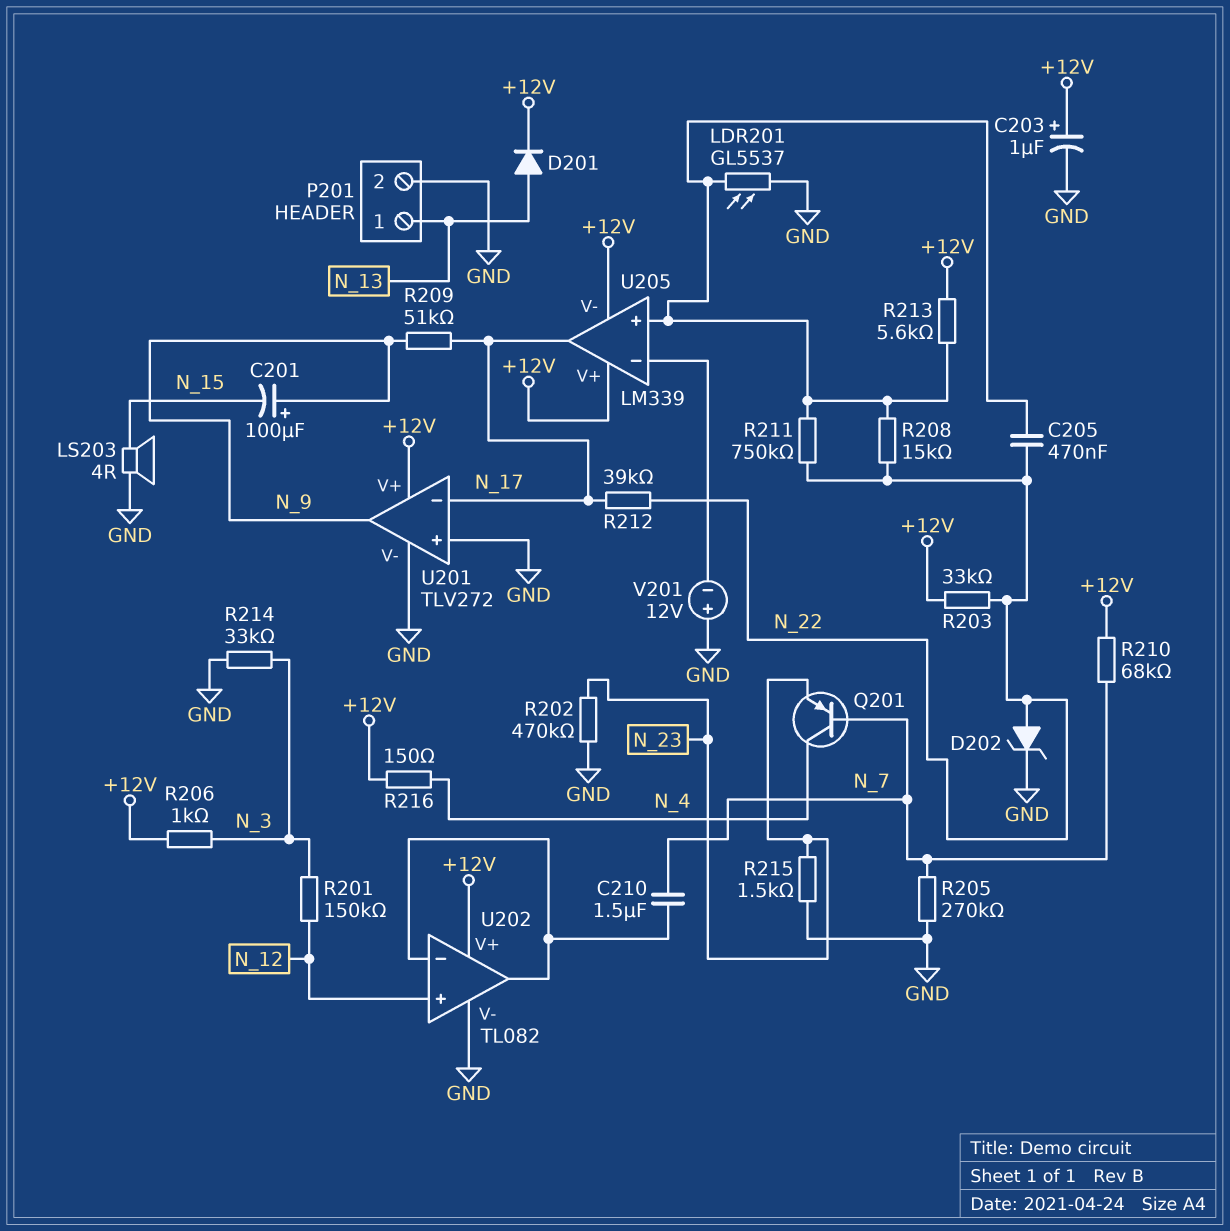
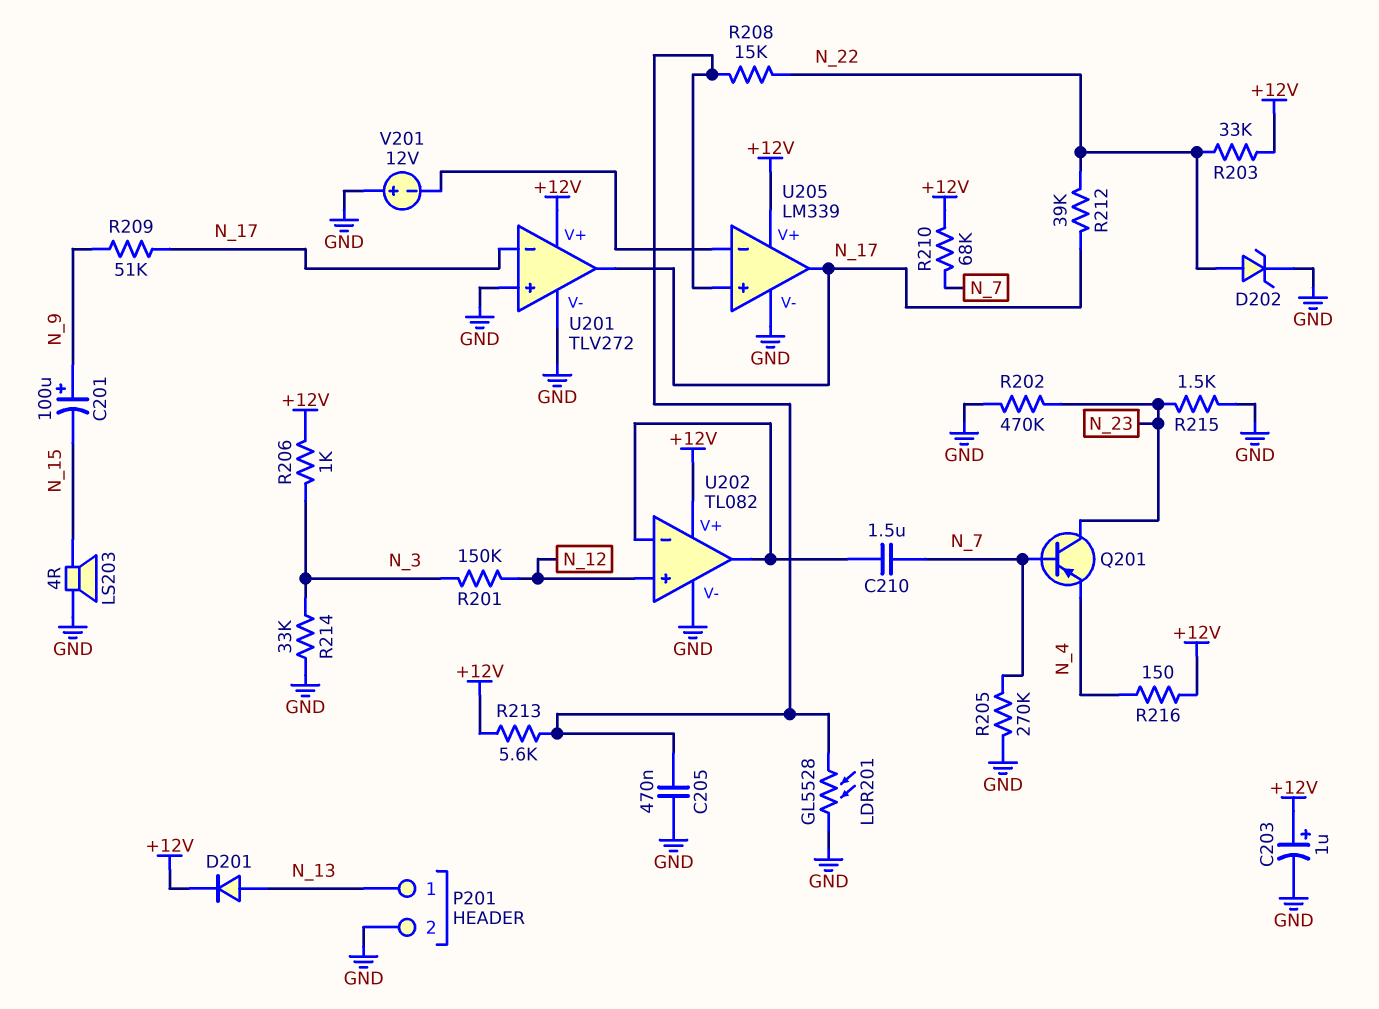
C205: 470nF (N_22, U205/in+) -> 470nF (GND, U205/in+)
LDR201: GL5537 (GND, U205/in+) -> GL5528 (GND, U205/in+)
Q201: PNP (B N_7, C N_4, E N_23) -> PNP (B N_7, C N_23, E N_4)
R211: 750k (N_22, U205/in+) -> none
U201 pin out: N_9 -> N_17
U205 pin V-: +12V -> GND

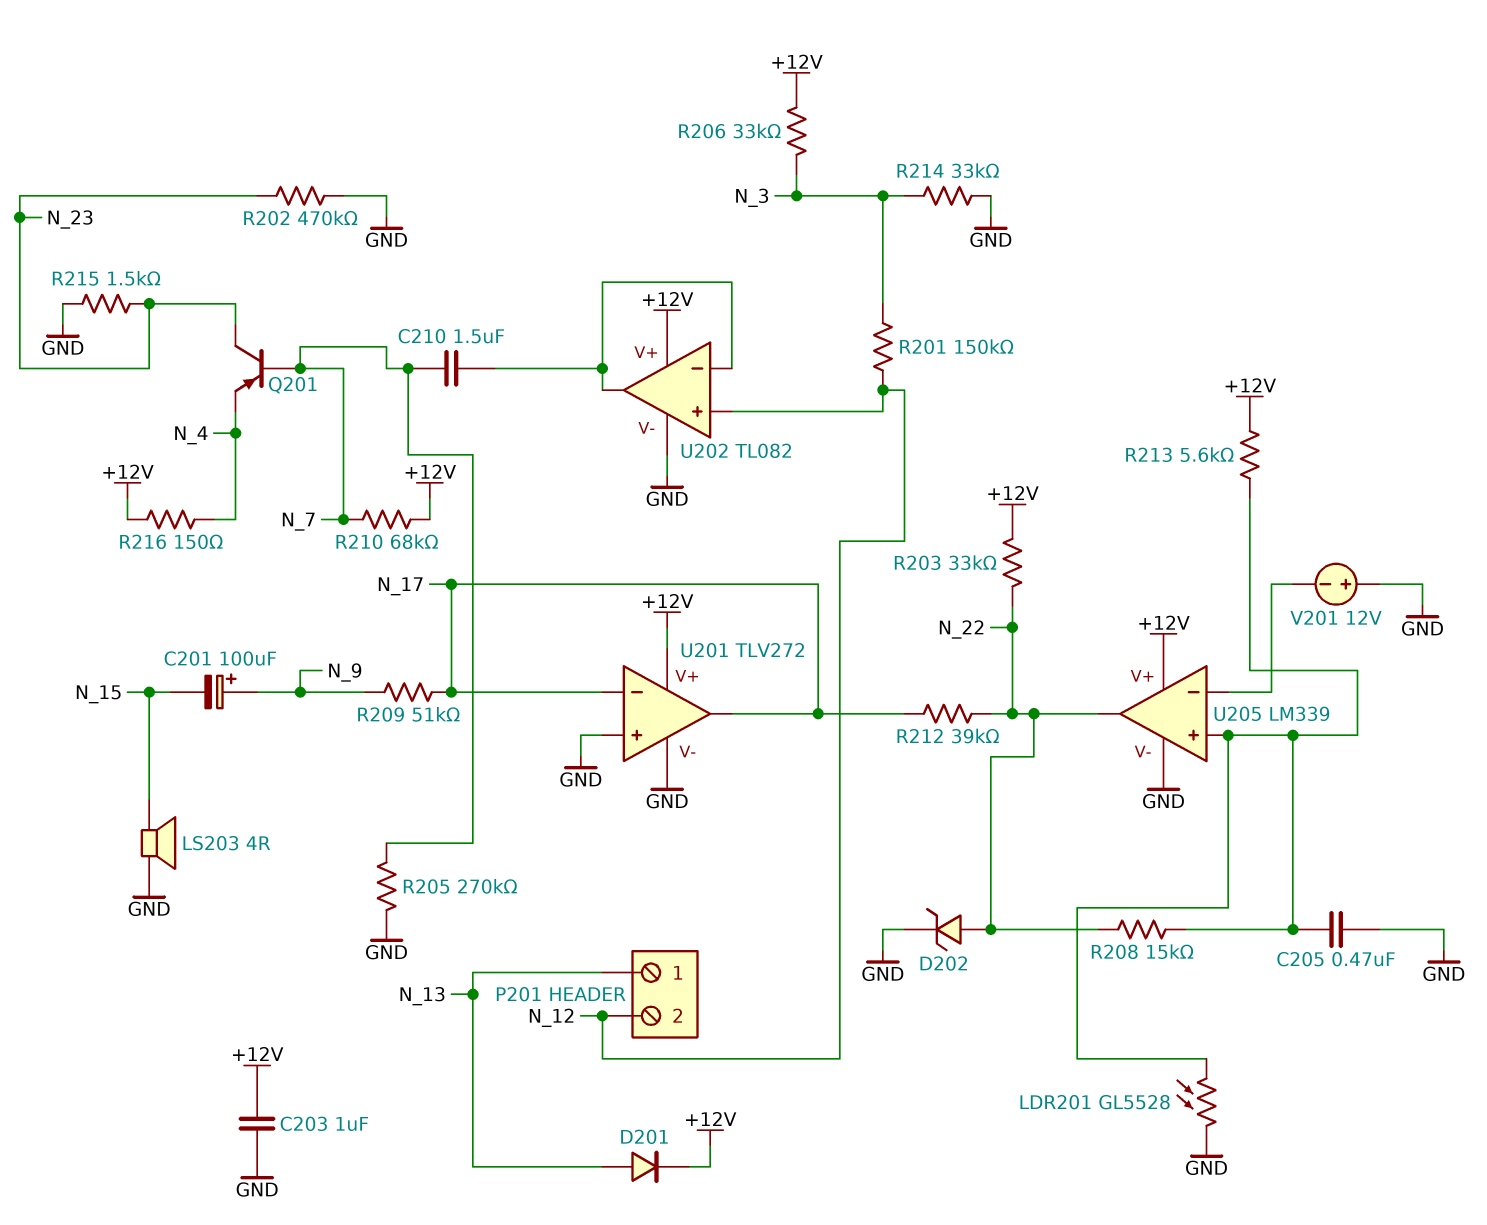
C203: 1uF (plus +12V, minus GND) -> 1uF (+12V, GND)
P201 pin 2: GND -> N_12
R206: 1k (+12V, N_3) -> 33k (+12V, N_3)
U205 pin out: N_17 -> N_22

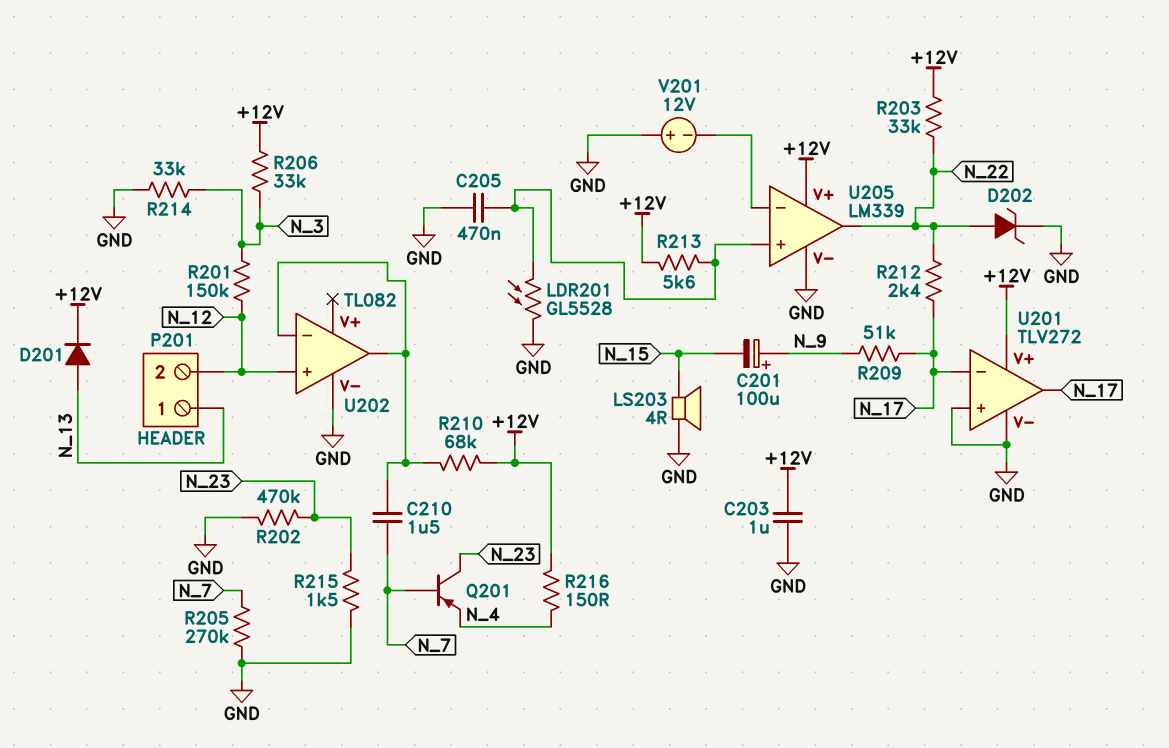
R208: 15k (N_22, U205/in+) -> none
R210: 68k (+12V, N_7) -> 68k (+12V, U202/in-)
R212: 39k (N_17, N_22) -> 2.4k (N_17, N_22)
U202 pin V+: +12V -> none

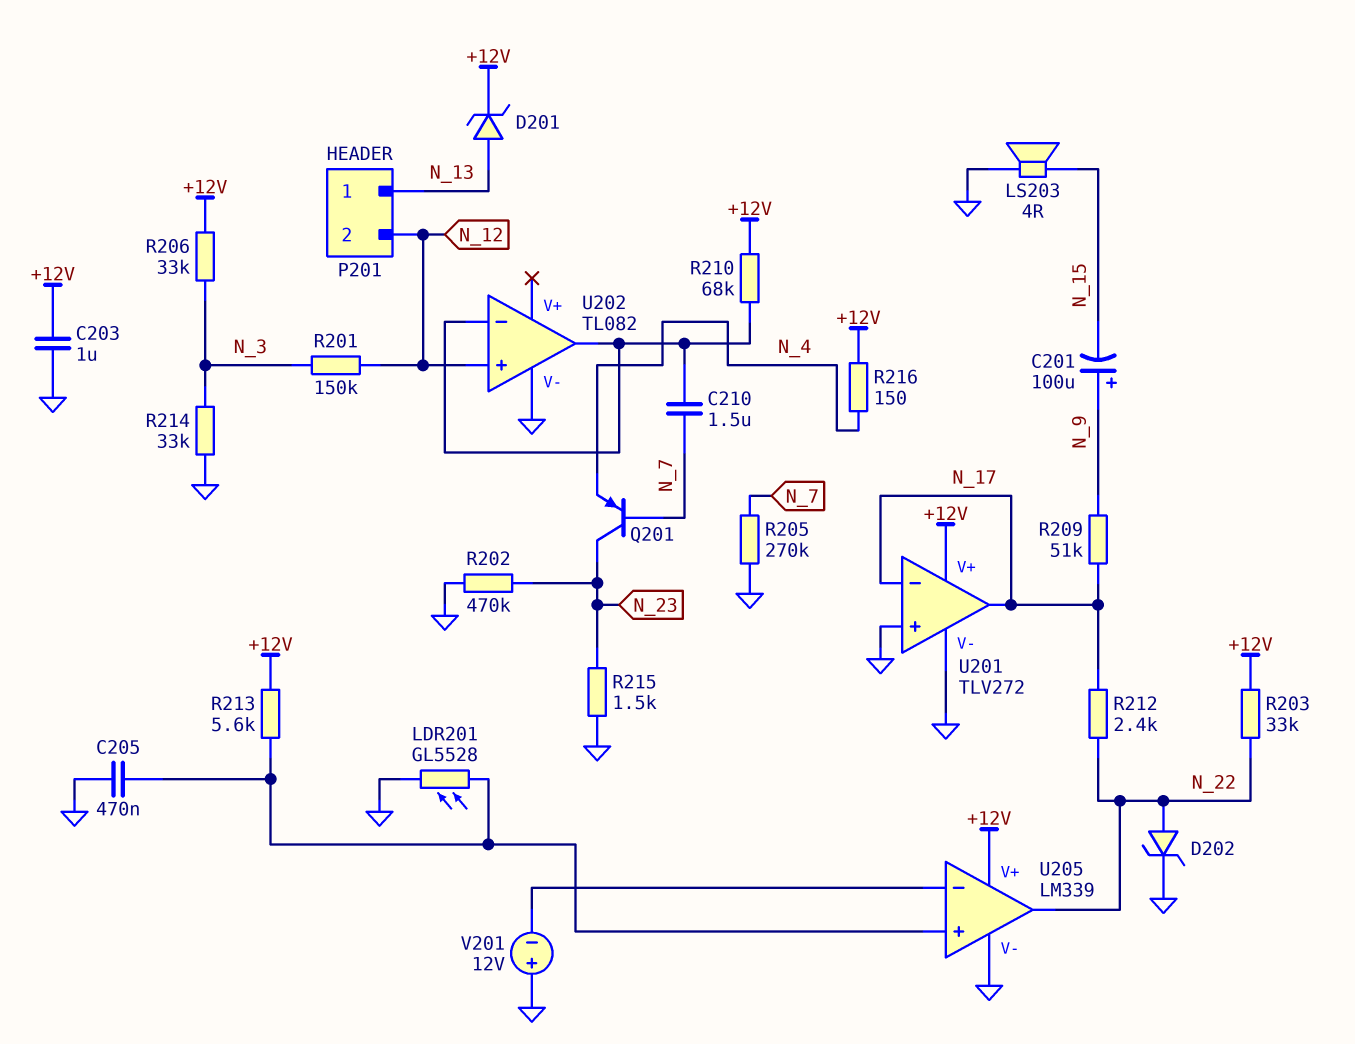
D201: diode (A N_13, K +12V) -> zener (A N_13, K +12V)

